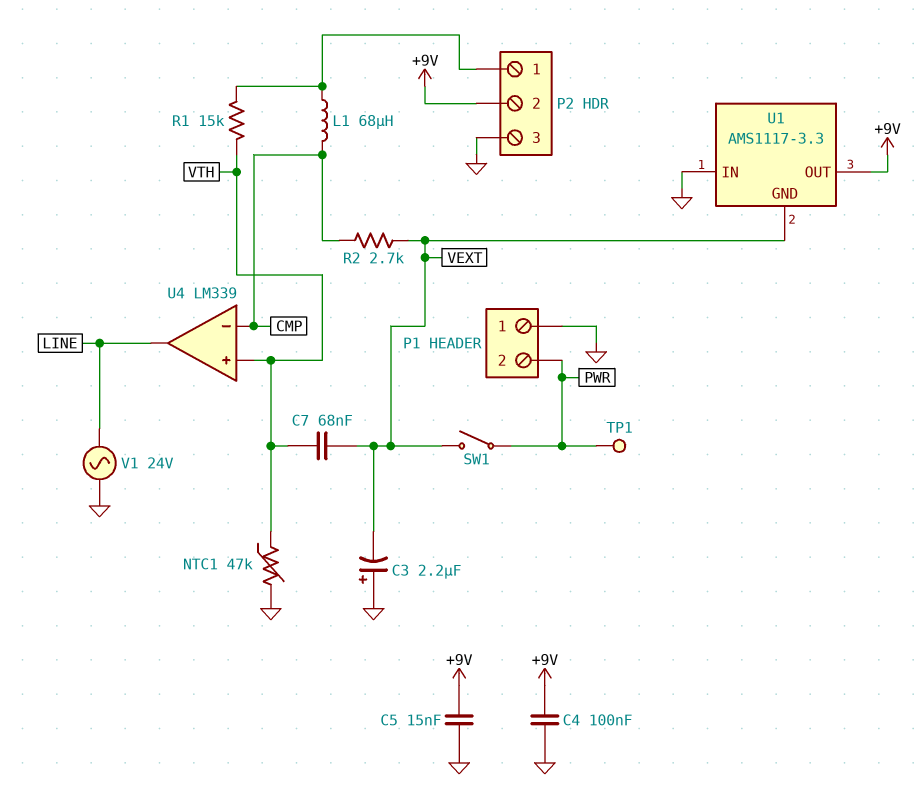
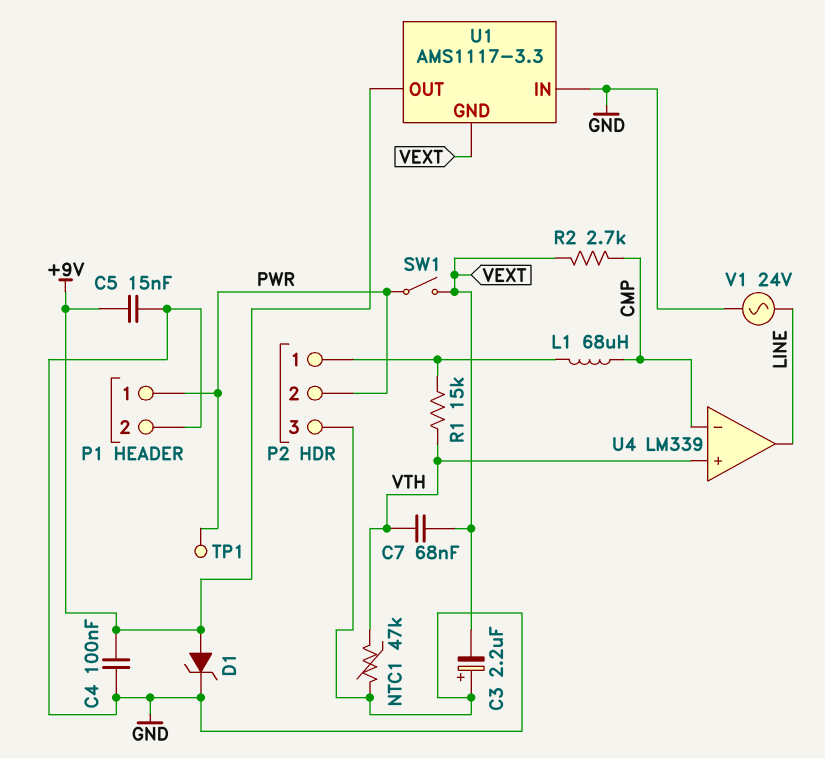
D1: none -> zener (A +9V, K GND)
P1 pin 1: GND -> PWR
P1 pin 2: PWR -> GND
P2 pin 2: +9V -> PWR

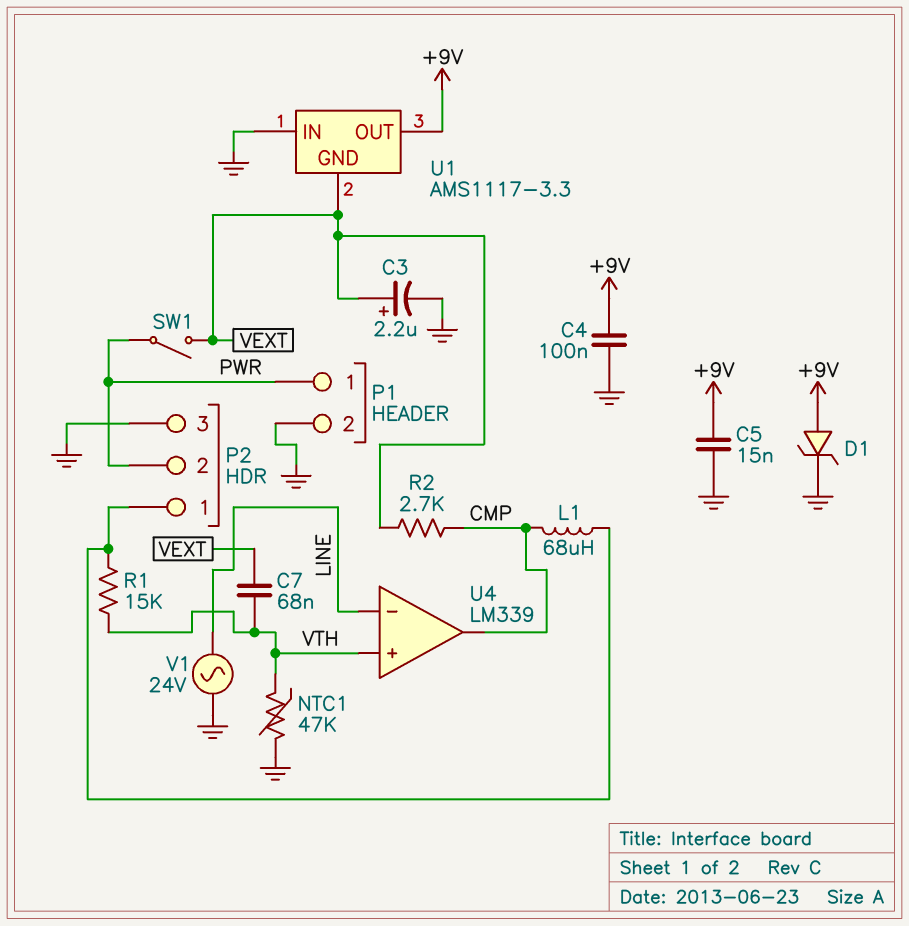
C3: 2.2uF (plus GND, minus VEXT) -> 2.2uF (plus VEXT, minus GND)
TP1: test point (PWR) -> none
U4 pin in-: CMP -> LINE
U4 pin out: LINE -> CMP

